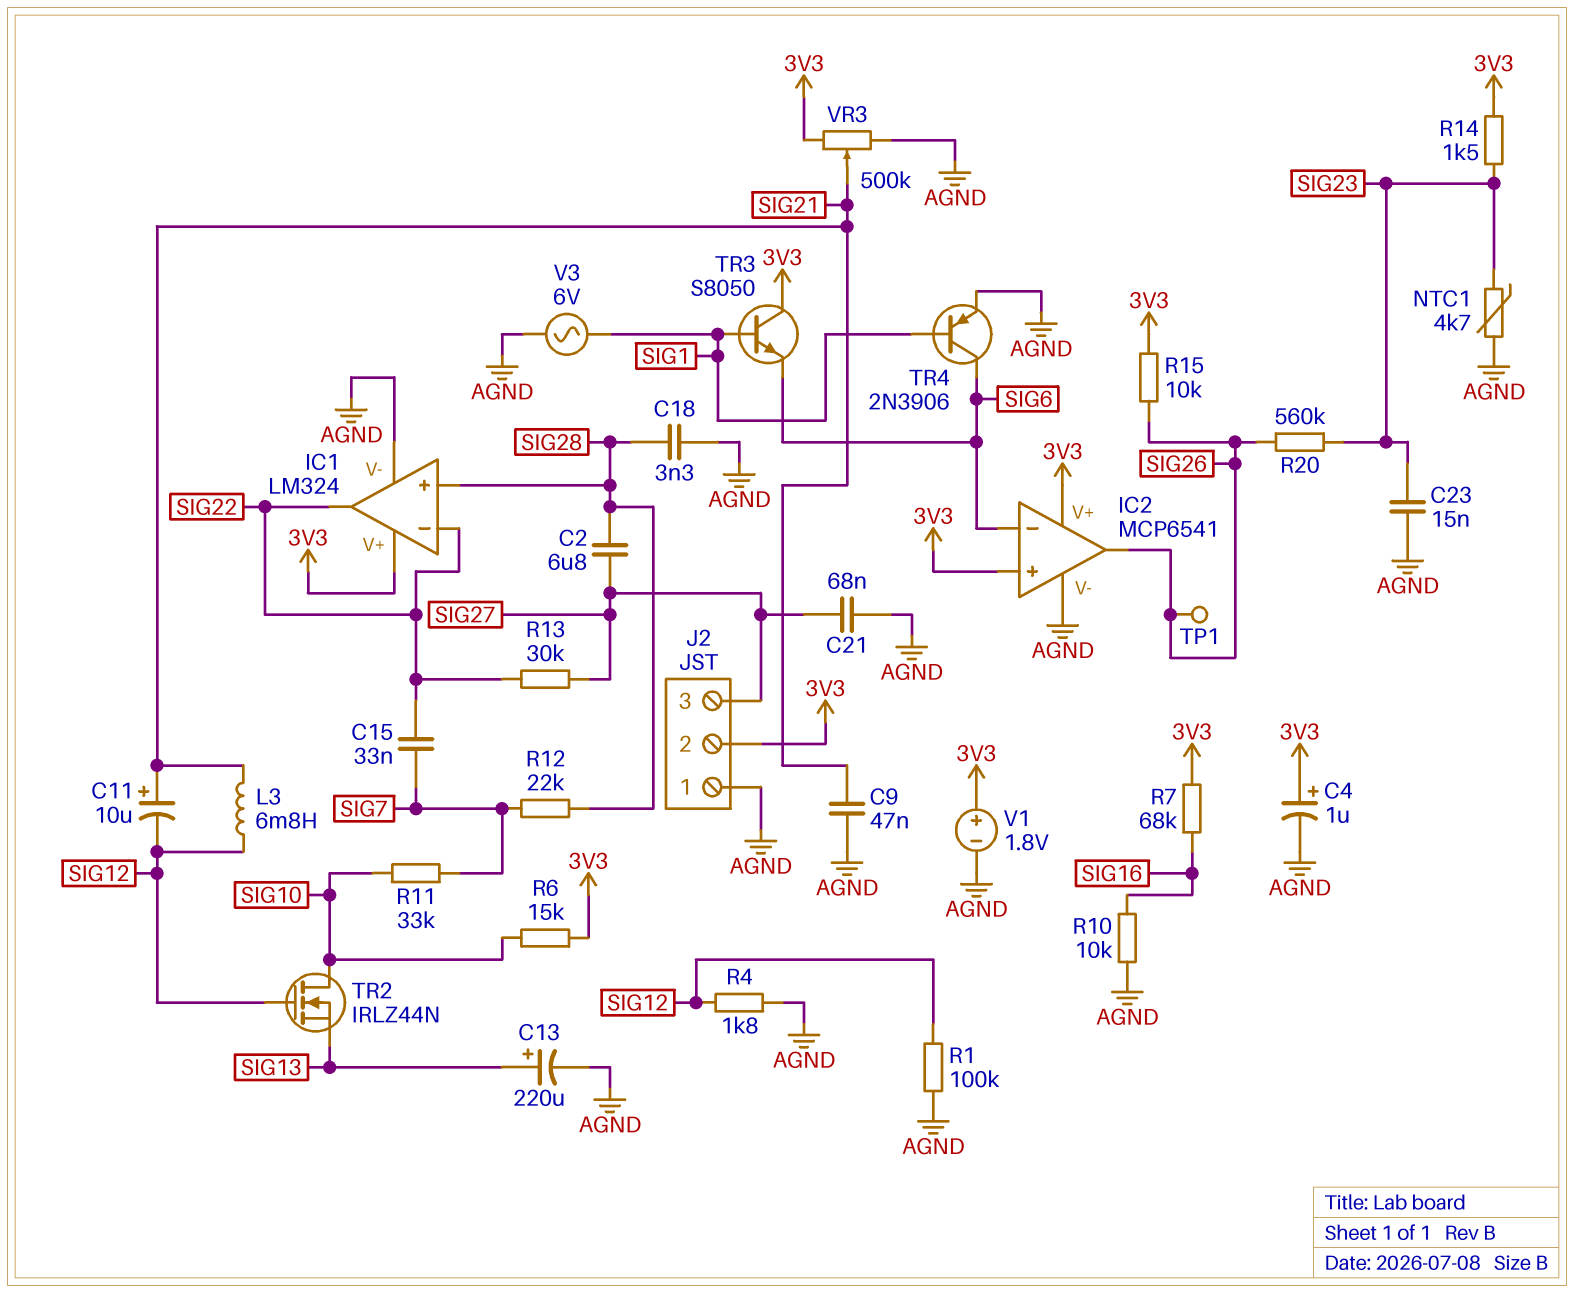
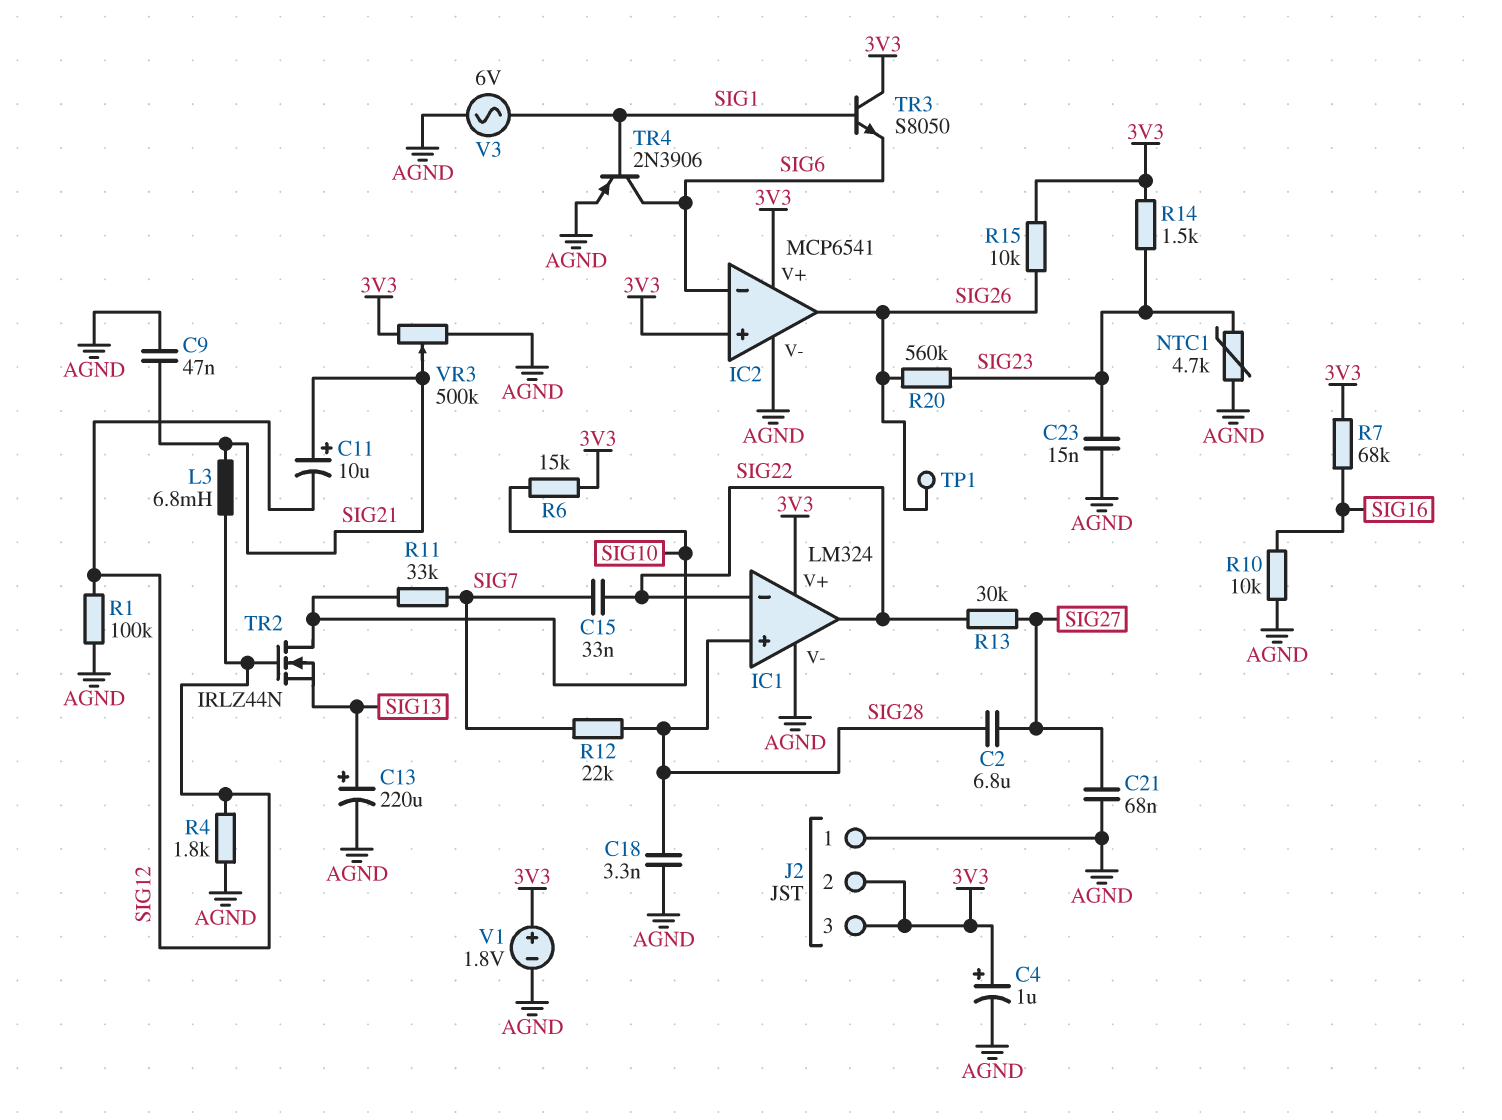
J2 pin 3: SIG27 -> 3V3

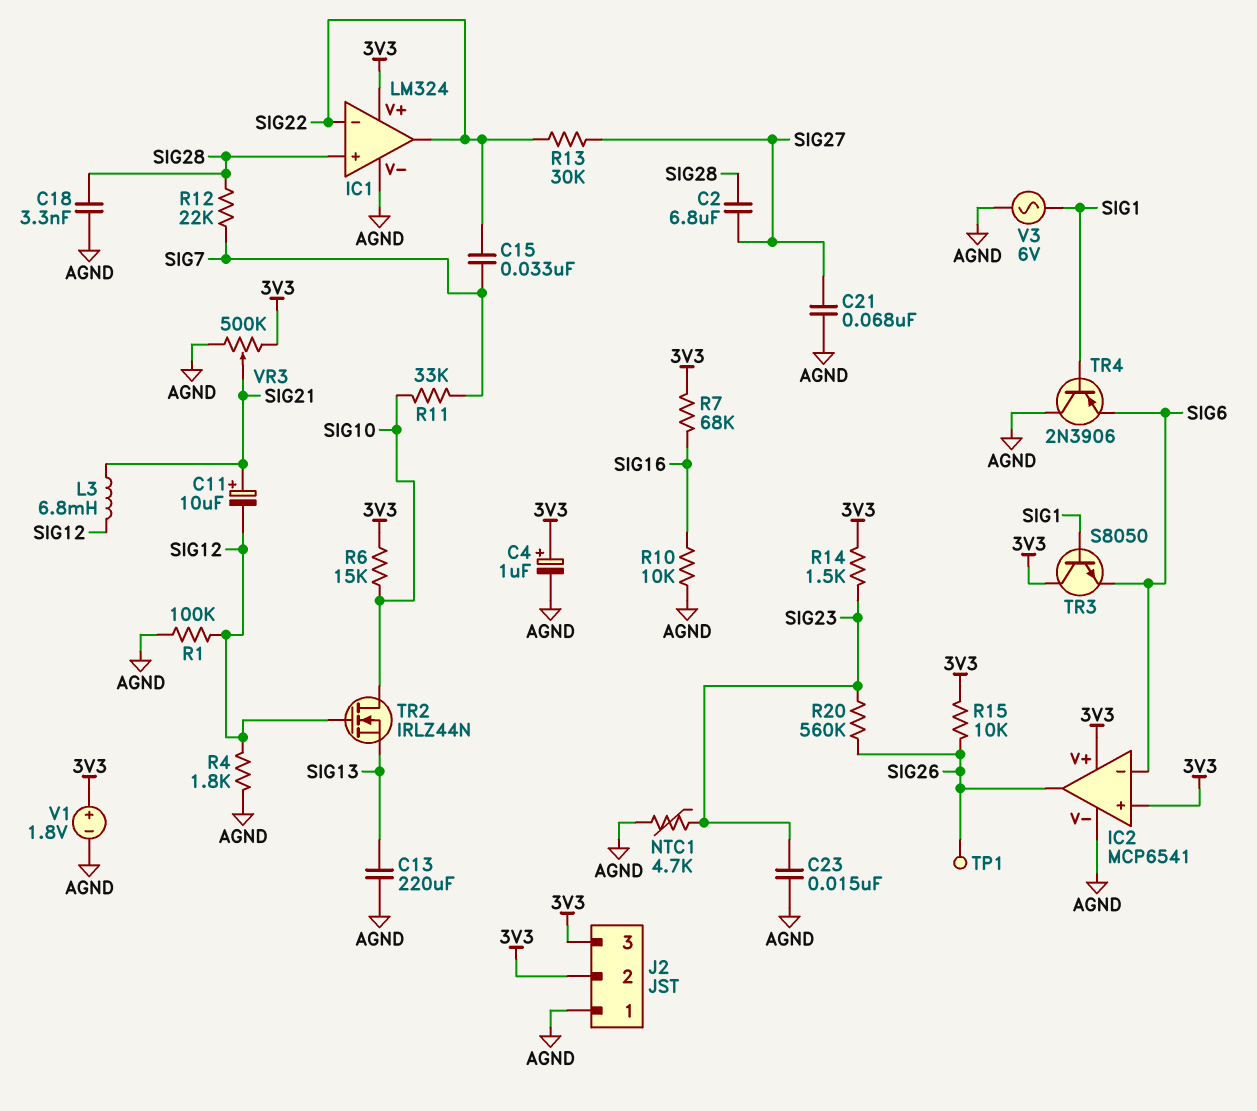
C9: 47nF (AGND, SIG21) -> none
C13: 220uF (plus SIG13, minus AGND) -> 220uF (AGND, SIG13)
TR4: PNP 2N3906 (B SIG1, C SIG6, E AGND) -> PNP 2N3906 (B SIG1, C AGND, E SIG6)

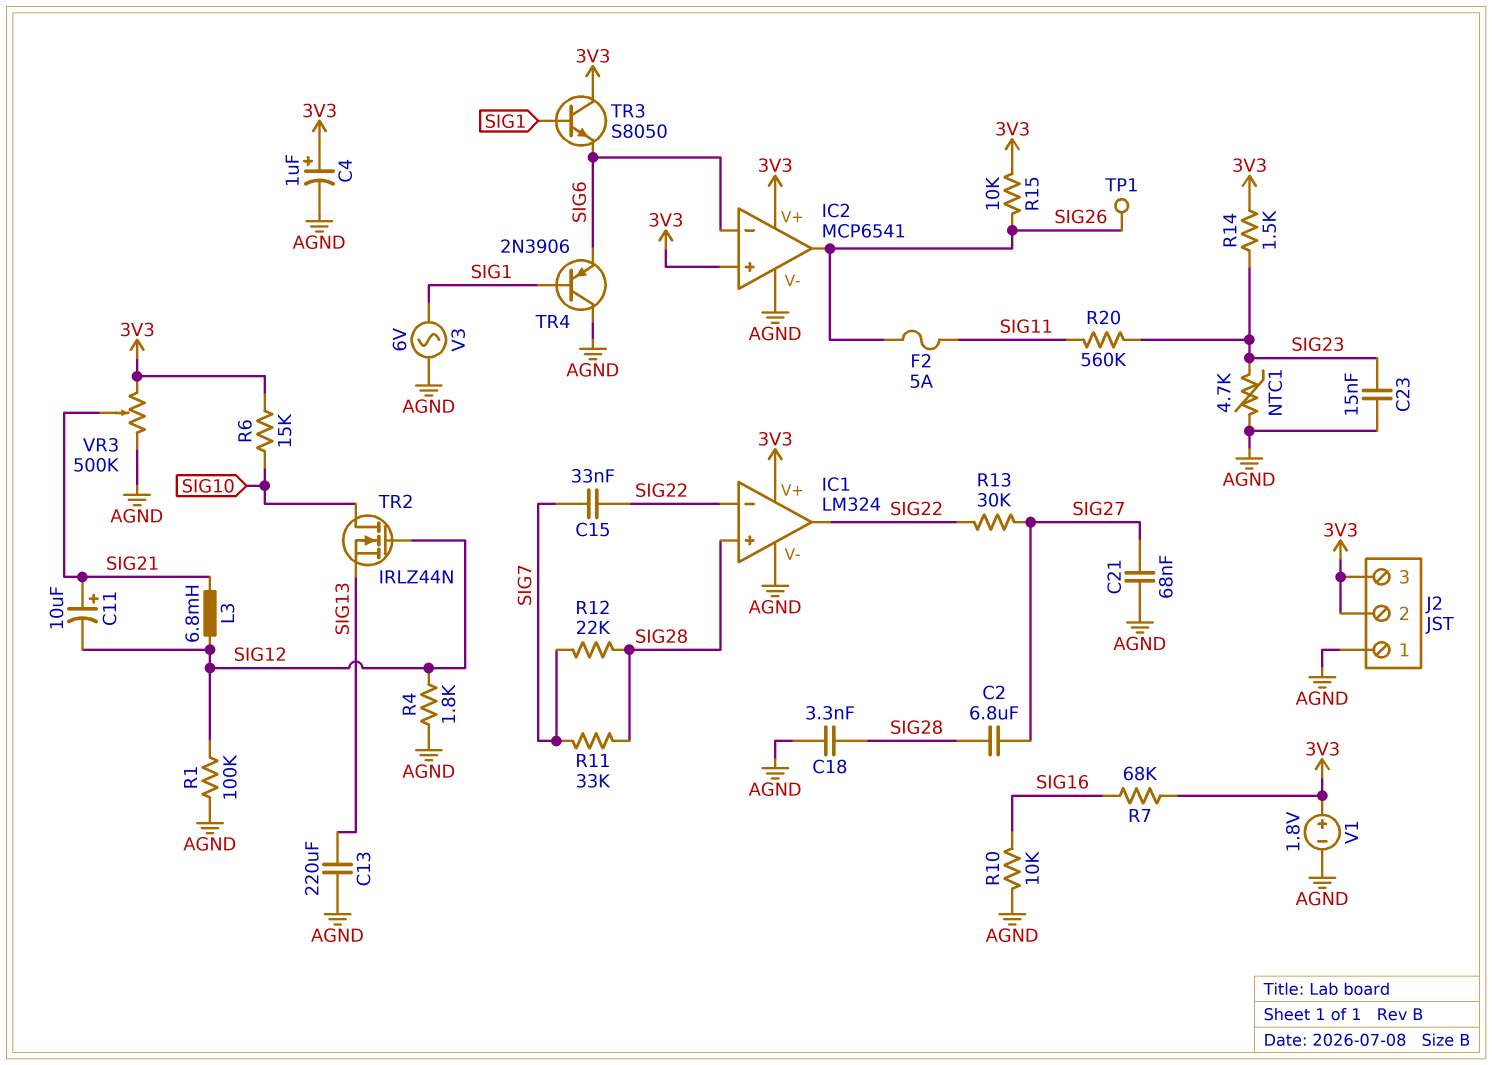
F2: none -> 5A (SIG11, SIG26)
R11: 33k (SIG7, SIG10) -> 33k (SIG7, SIG28)
R20: 560k (SIG23, SIG26) -> 560k (SIG11, SIG23)

